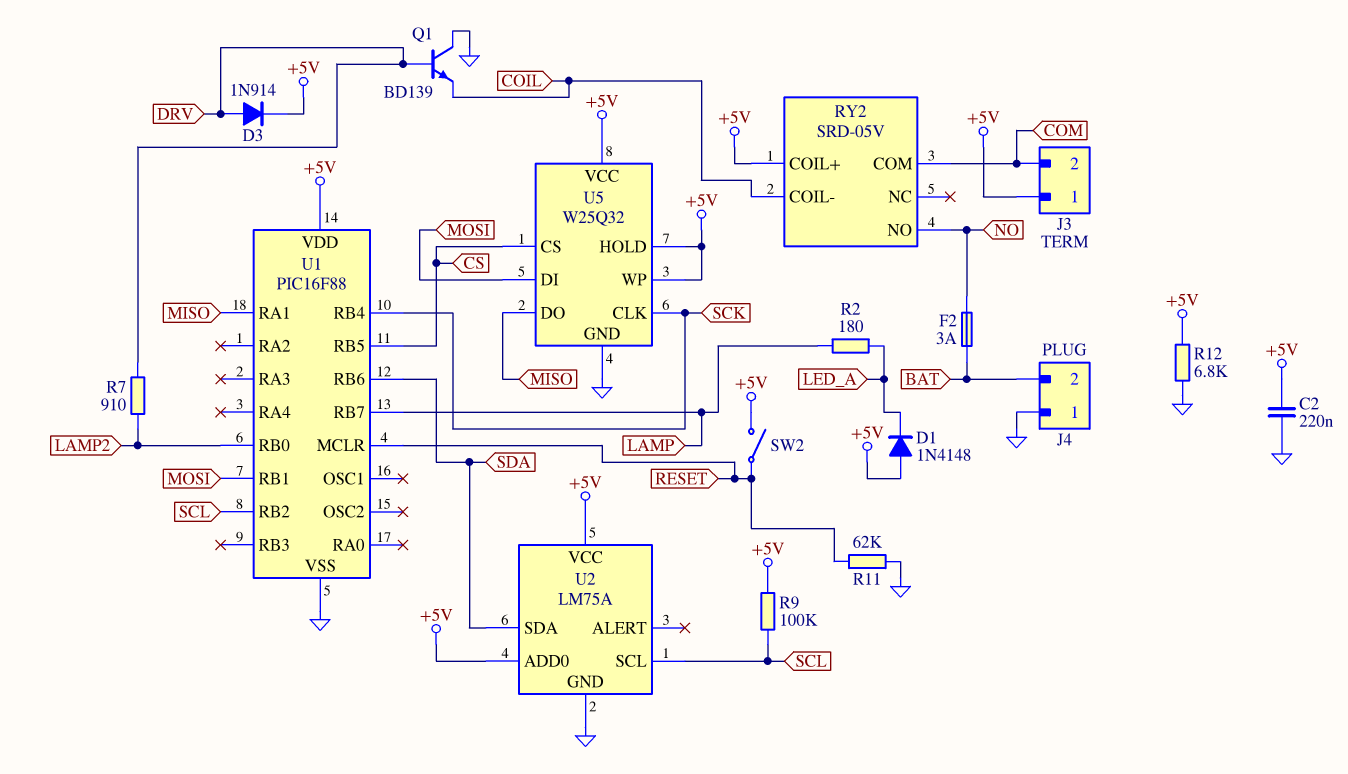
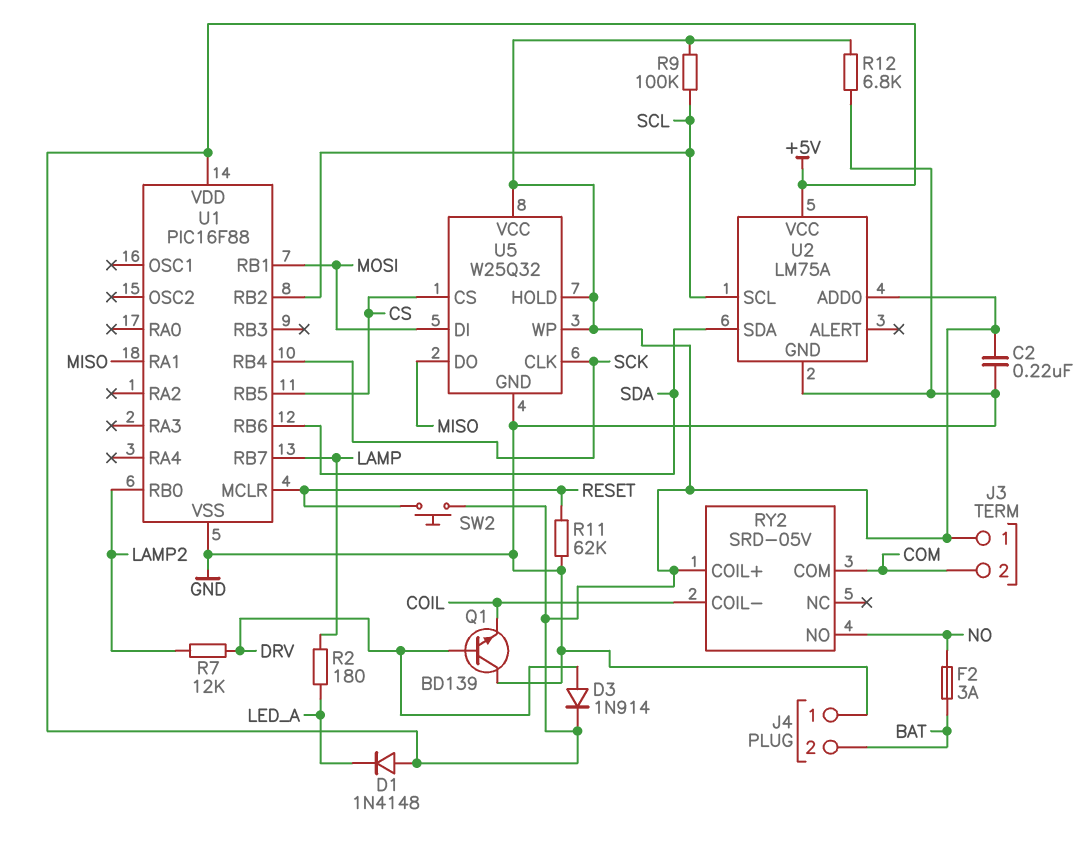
R7: 910 (DRV, LAMP2) -> 12k (DRV, LAMP2)
SW2: switch (+5V, RESET) -> button (+5V, RESET)

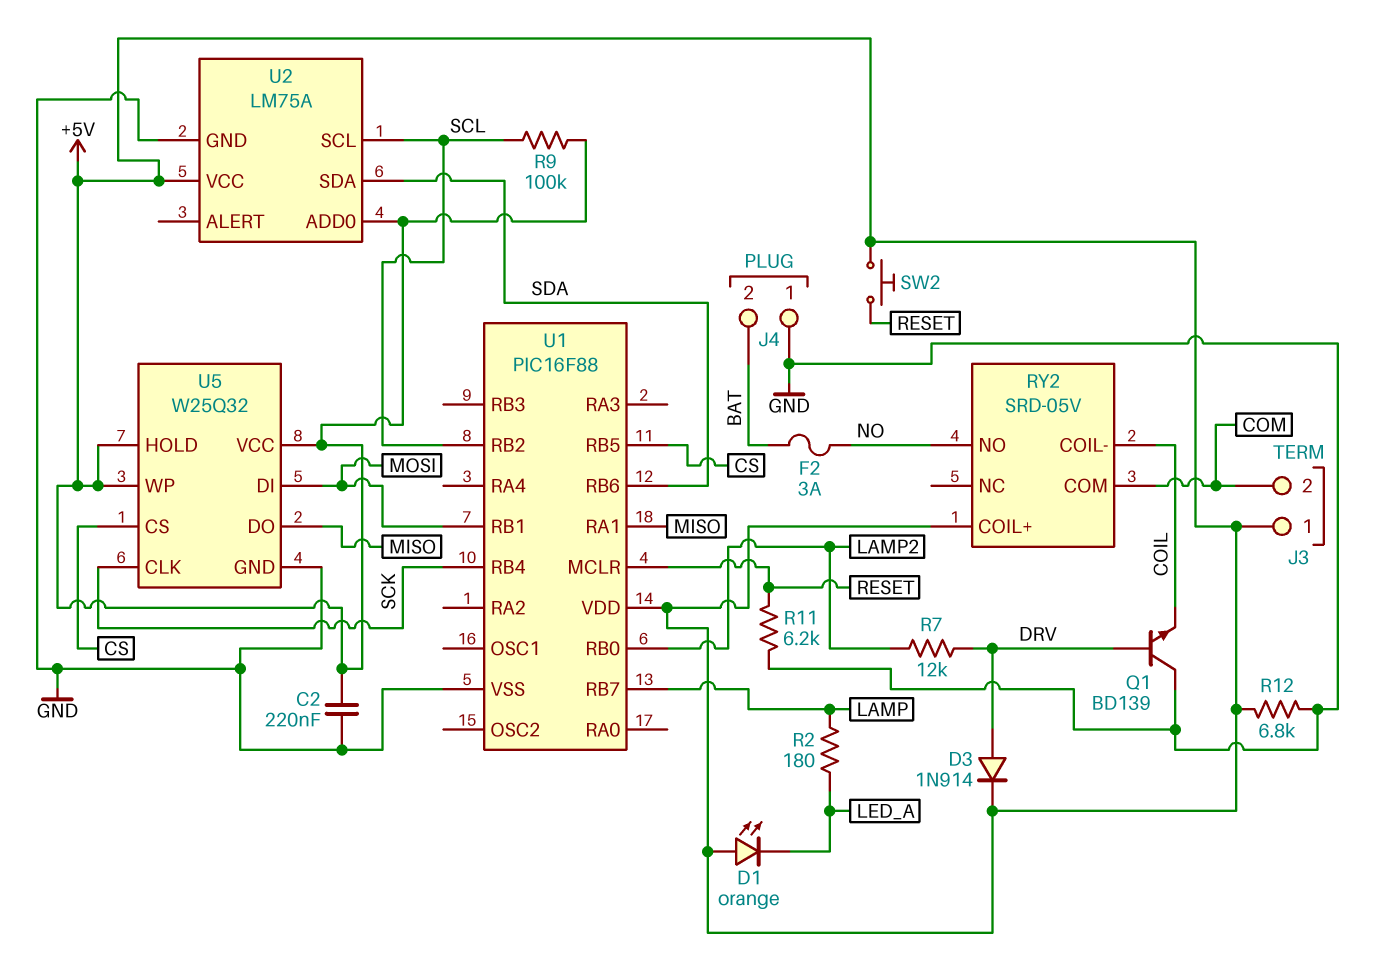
D1: diode 1N4148 (A +5V, K LED_A) -> LED orange (A +5V, K LED_A)
R11: 62k (GND, RESET) -> 6.2k (GND, RESET)

